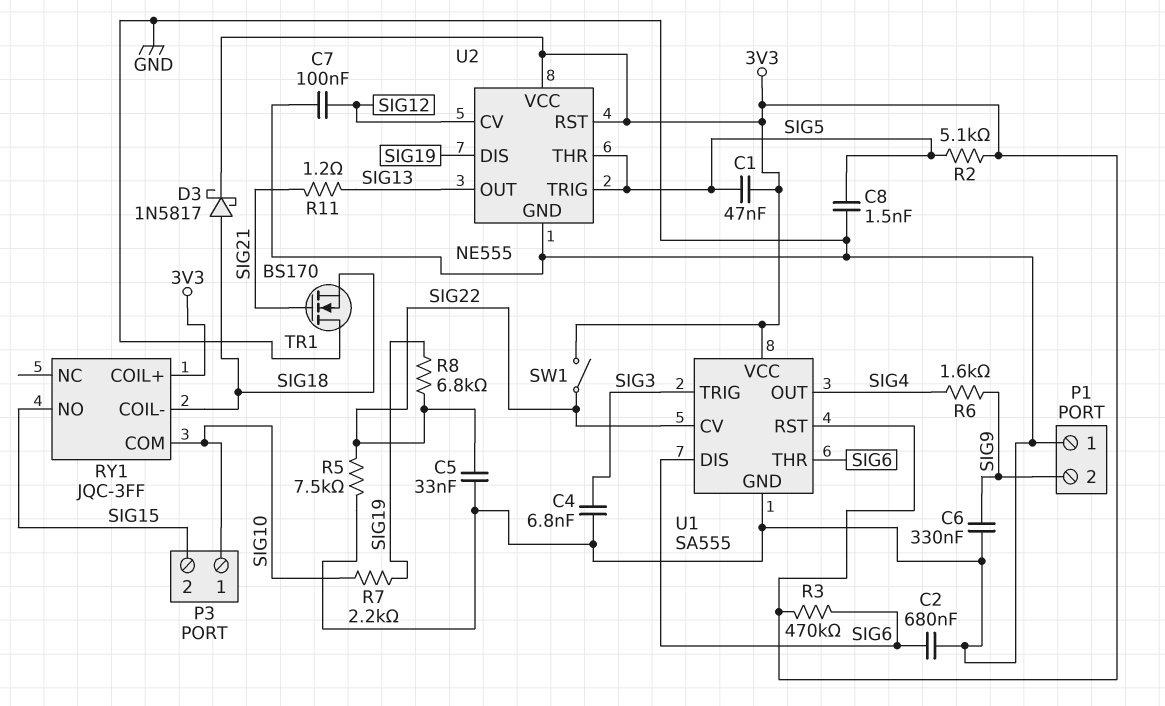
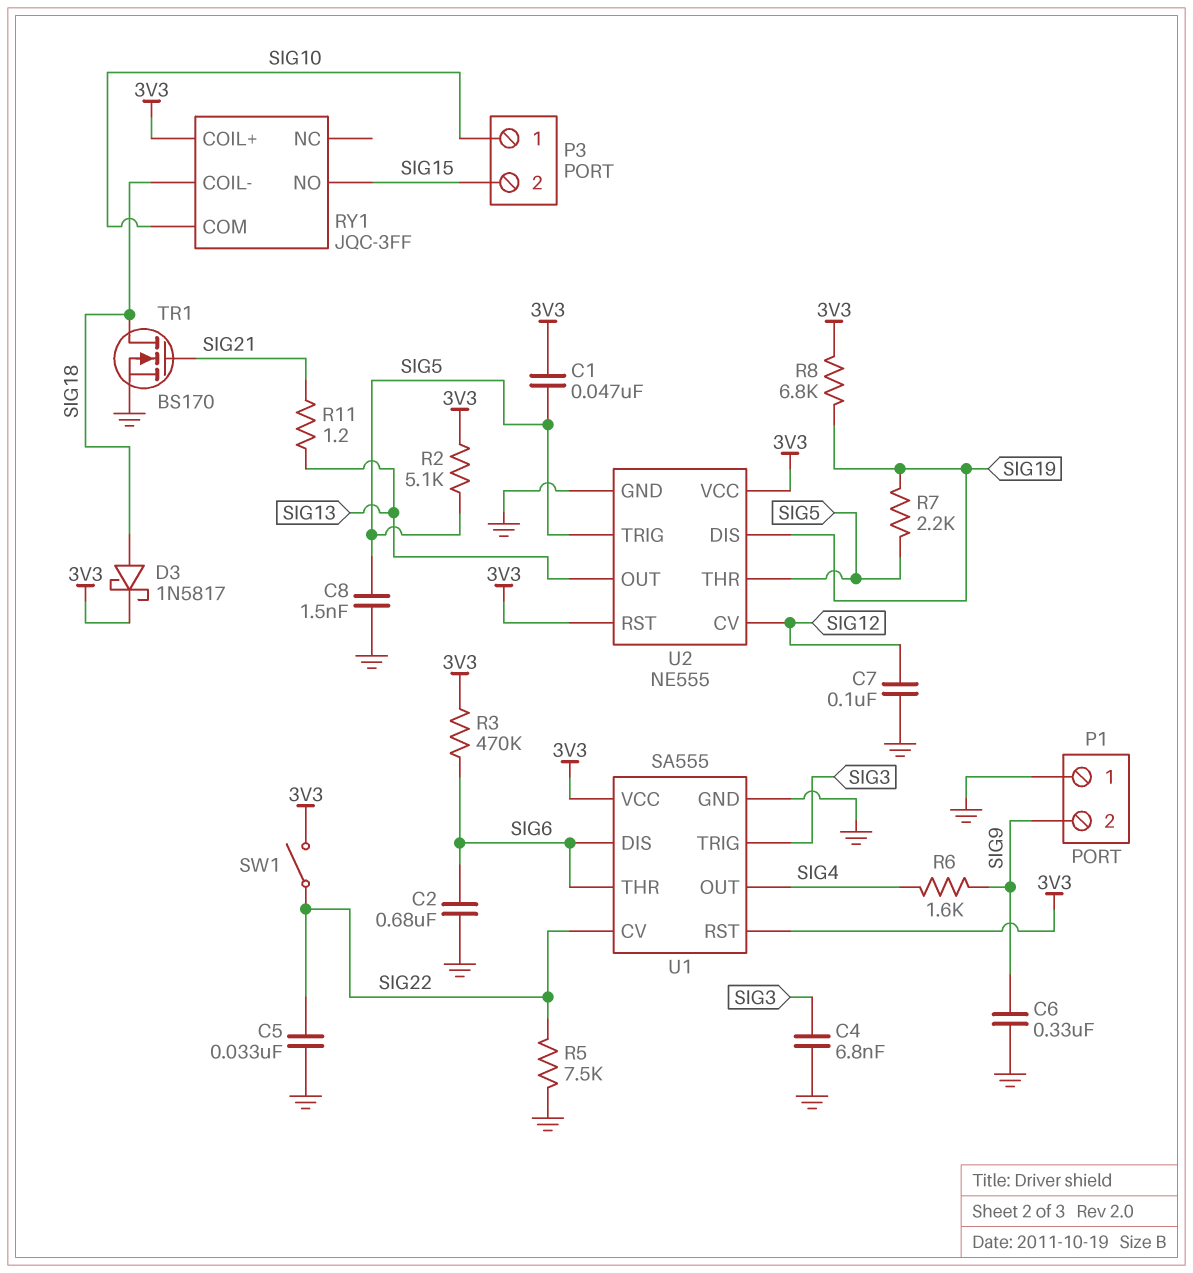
R7: 2.2k (SIG10, SIG19) -> 2.2k (SIG5, SIG19)
R8: 6.8k (SIG19, SIG22) -> 6.8k (3V3, SIG19)
TR1: NMOS BS170 (G SIG21, D GND, S SIG18) -> NMOS BS170 (G SIG21, D SIG18, S GND)

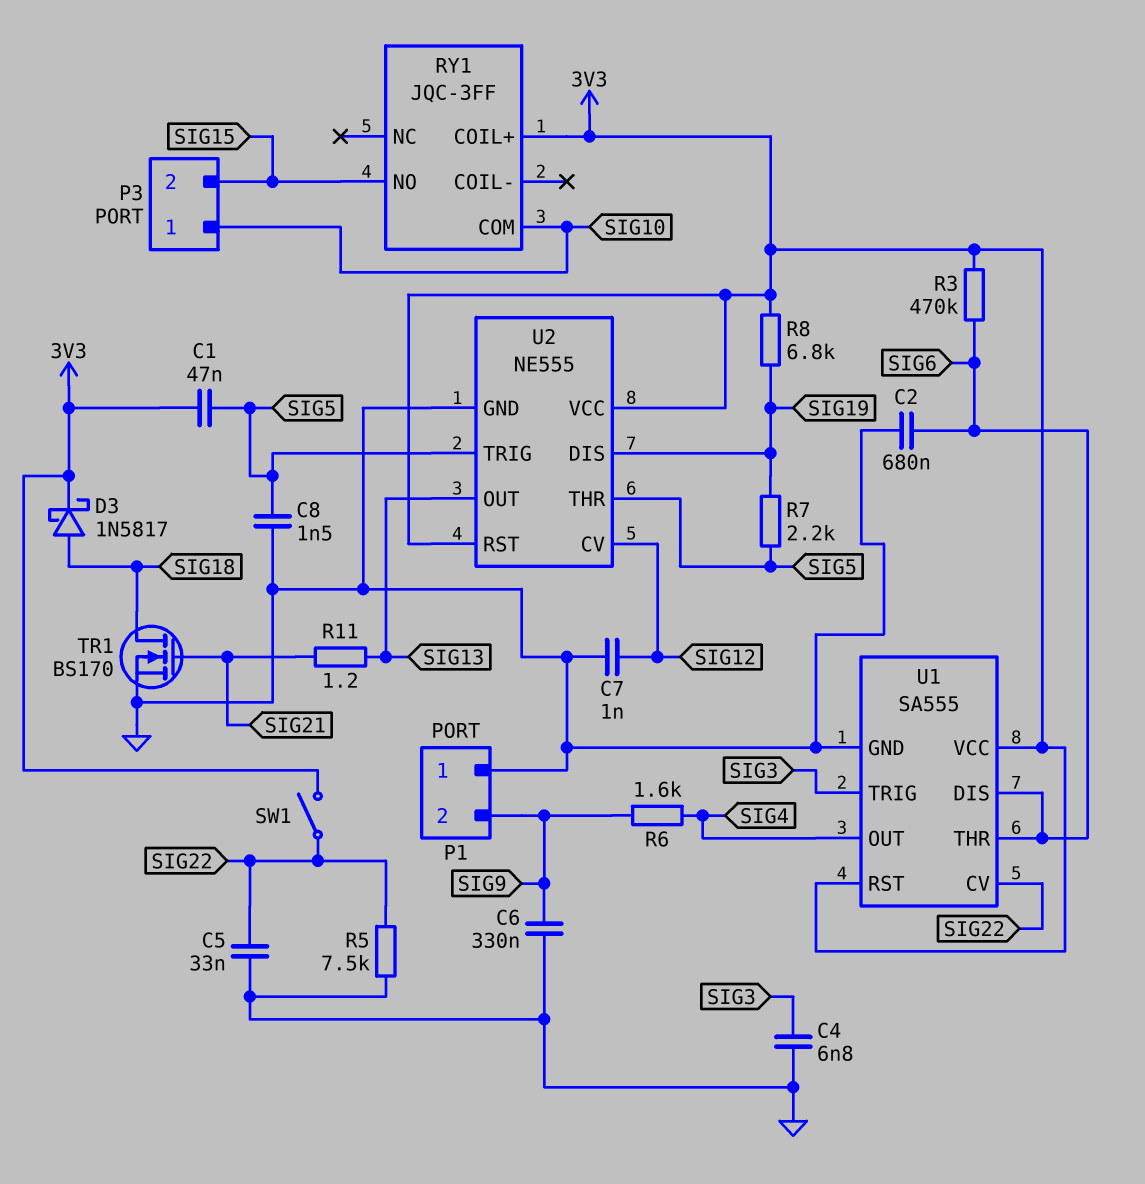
C7: 100nF (GND, SIG12) -> 1nF (GND, SIG12)
R2: 5.1k (3V3, SIG5) -> none
RY1 pin COIL-: SIG18 -> none

